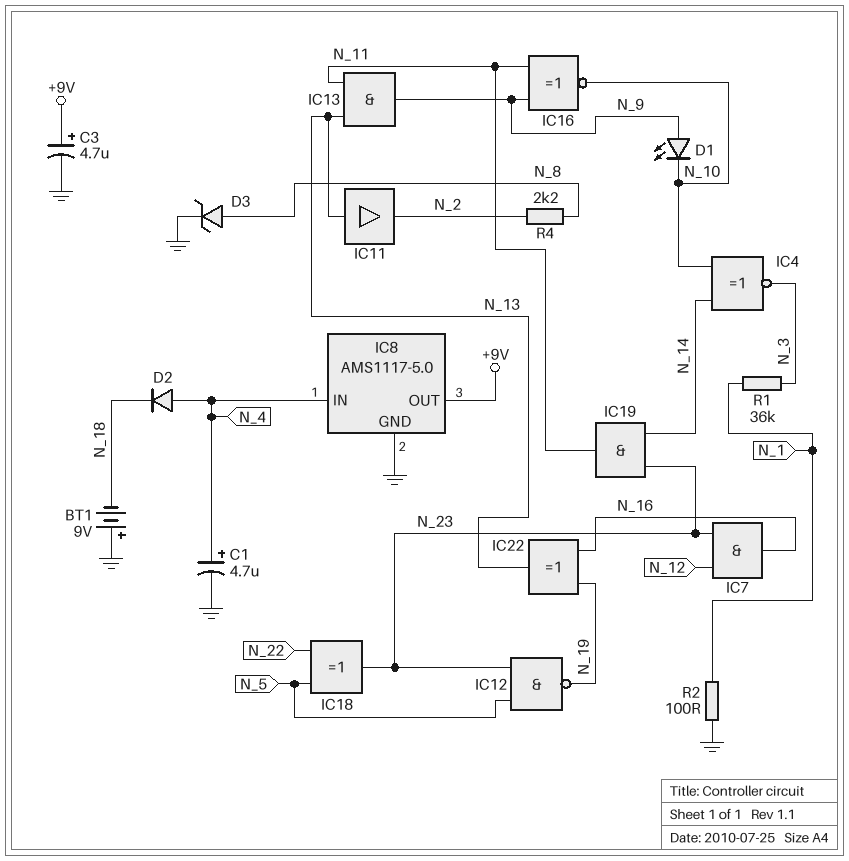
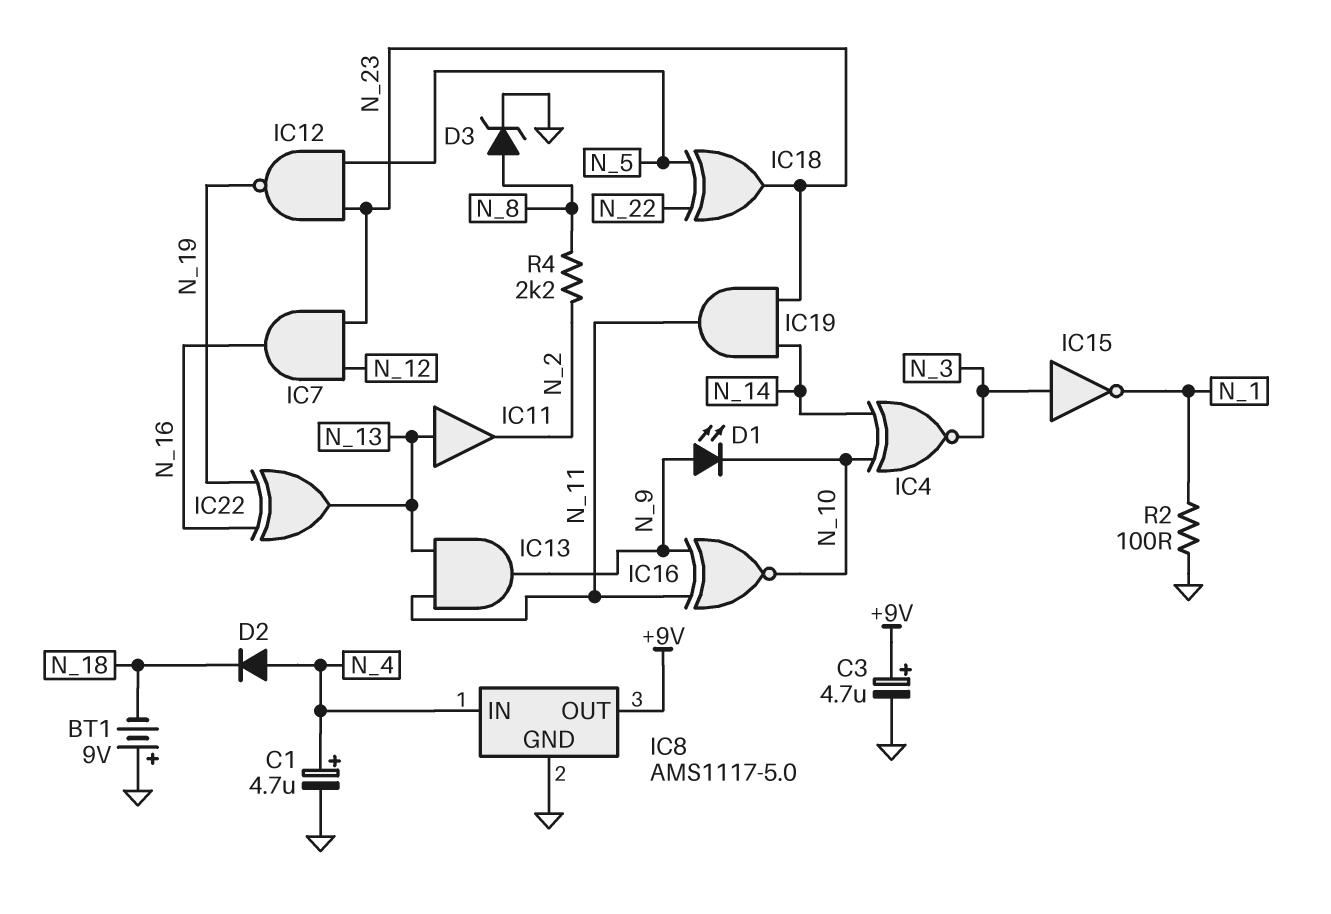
IC15: none -> NOT (in N_3, out N_1)
R1: 36k (N_1, N_3) -> none

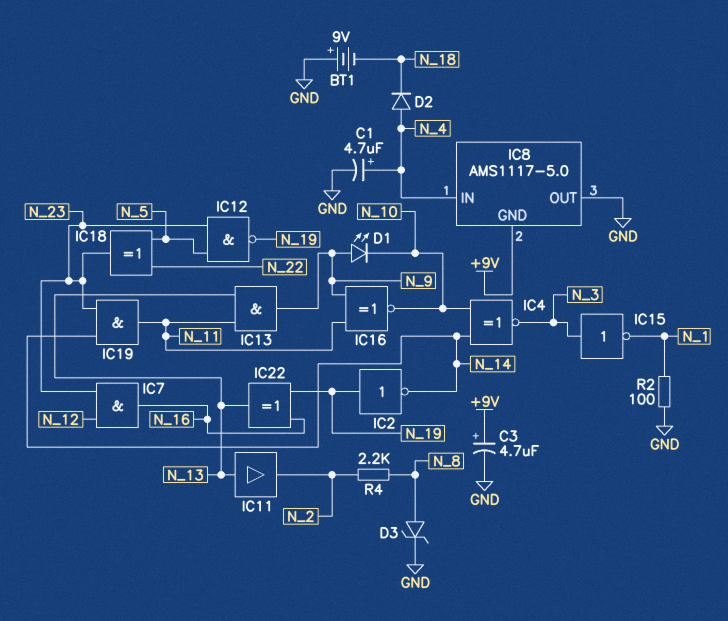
IC2: none -> NOT (in N_19, out N_14)
IC8 pin GND: GND -> +9V
IC8 pin OUT: +9V -> GND

